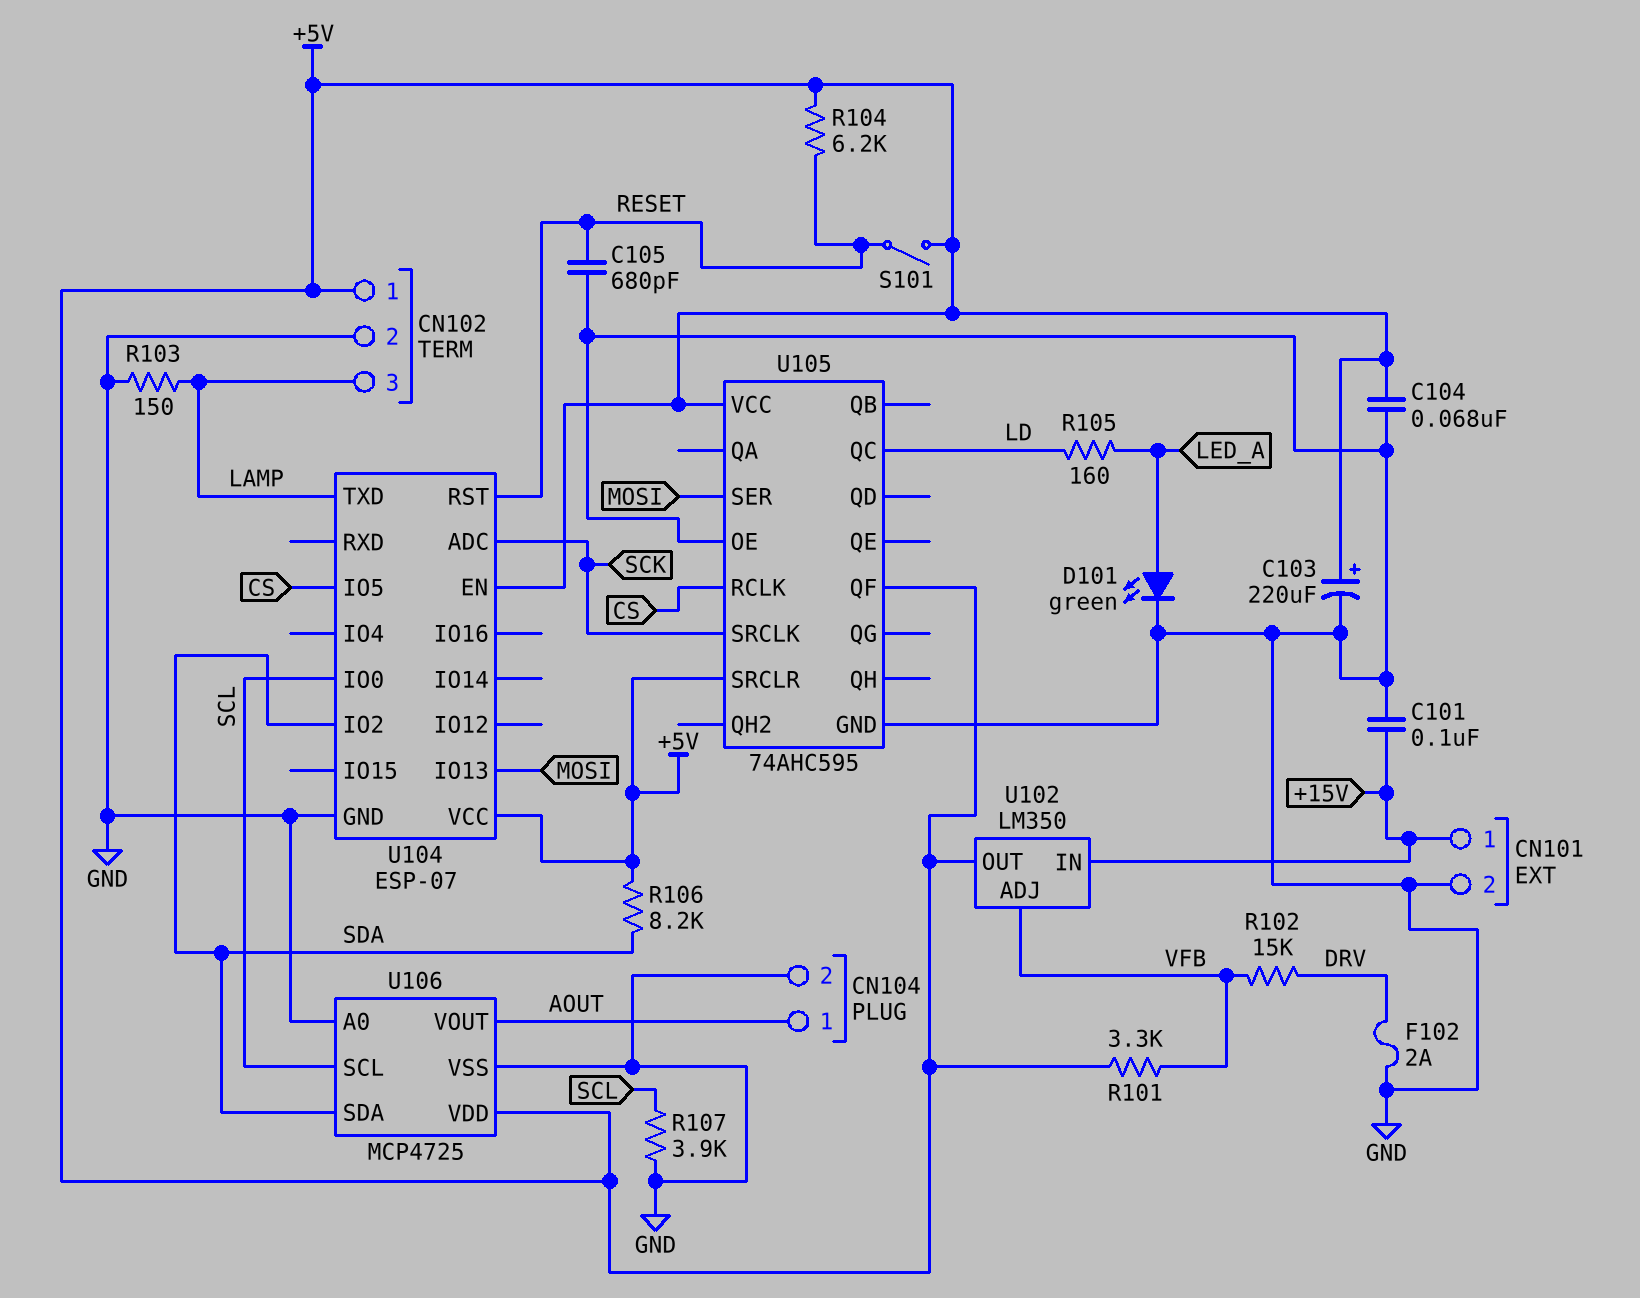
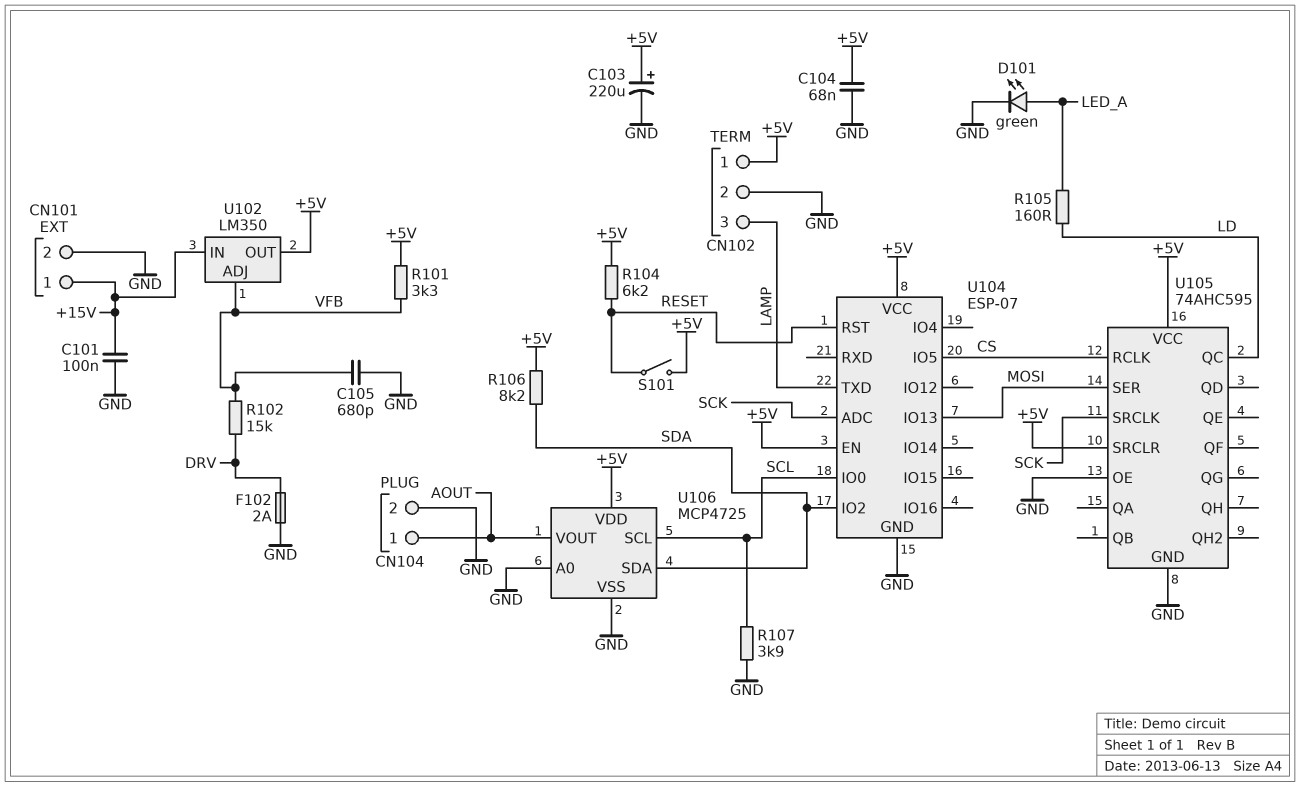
C105: 680pF (GND, RESET) -> 680pF (GND, VFB)
R103: 150 (GND, LAMP) -> none
U105 pin QF: +5V -> none

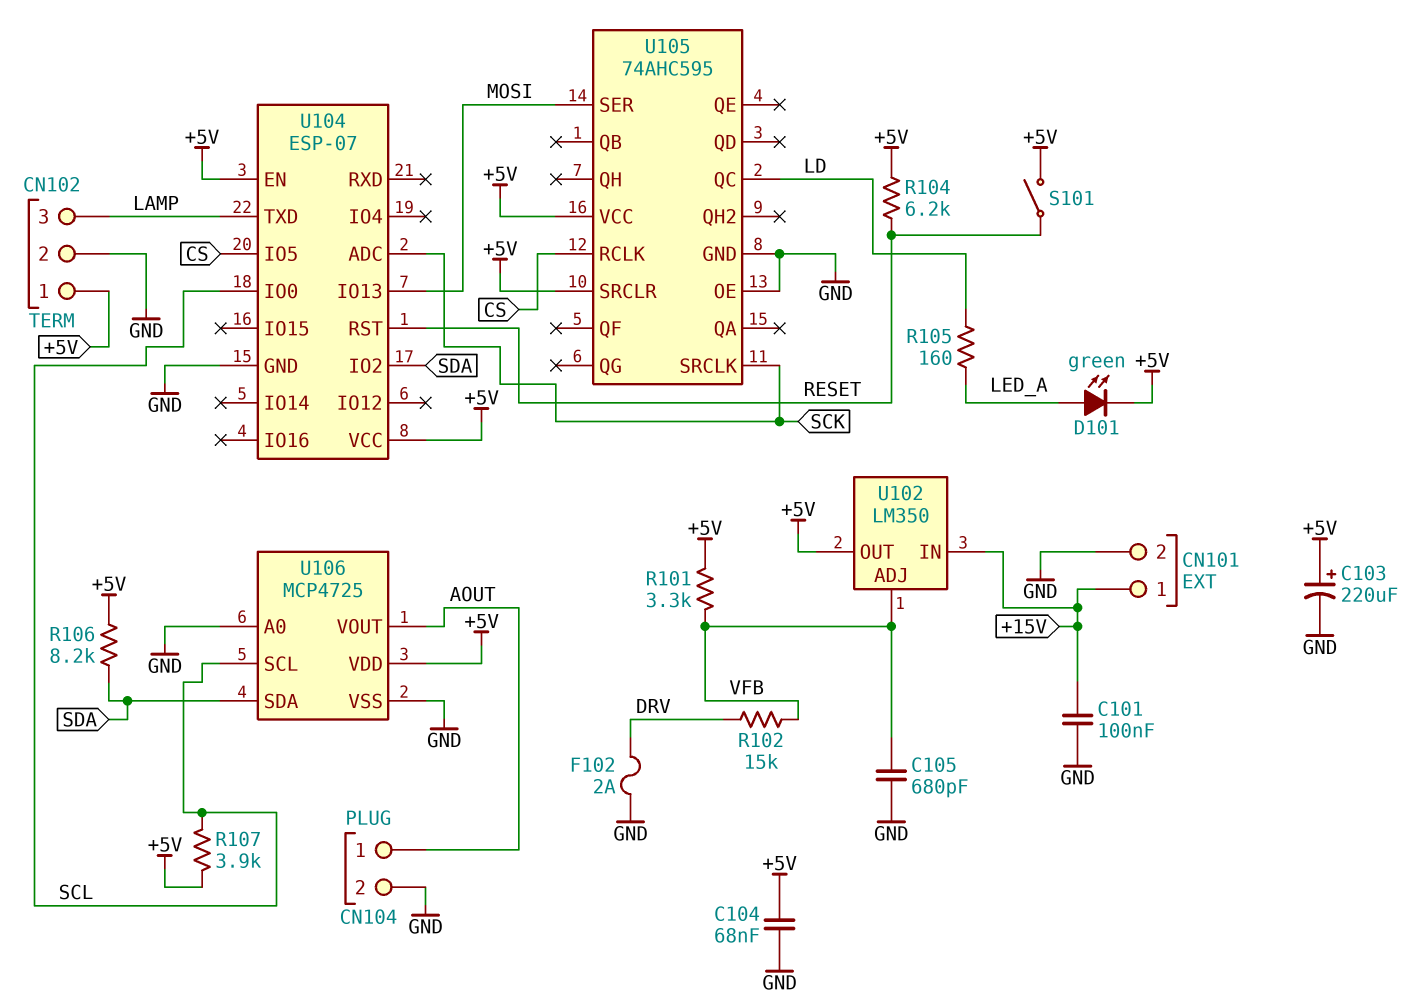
D101: LED green (A LED_A, K GND) -> LED green (A LED_A, K +5V)
R107: 3.9k (GND, SCL) -> 3.9k (+5V, SCL)

